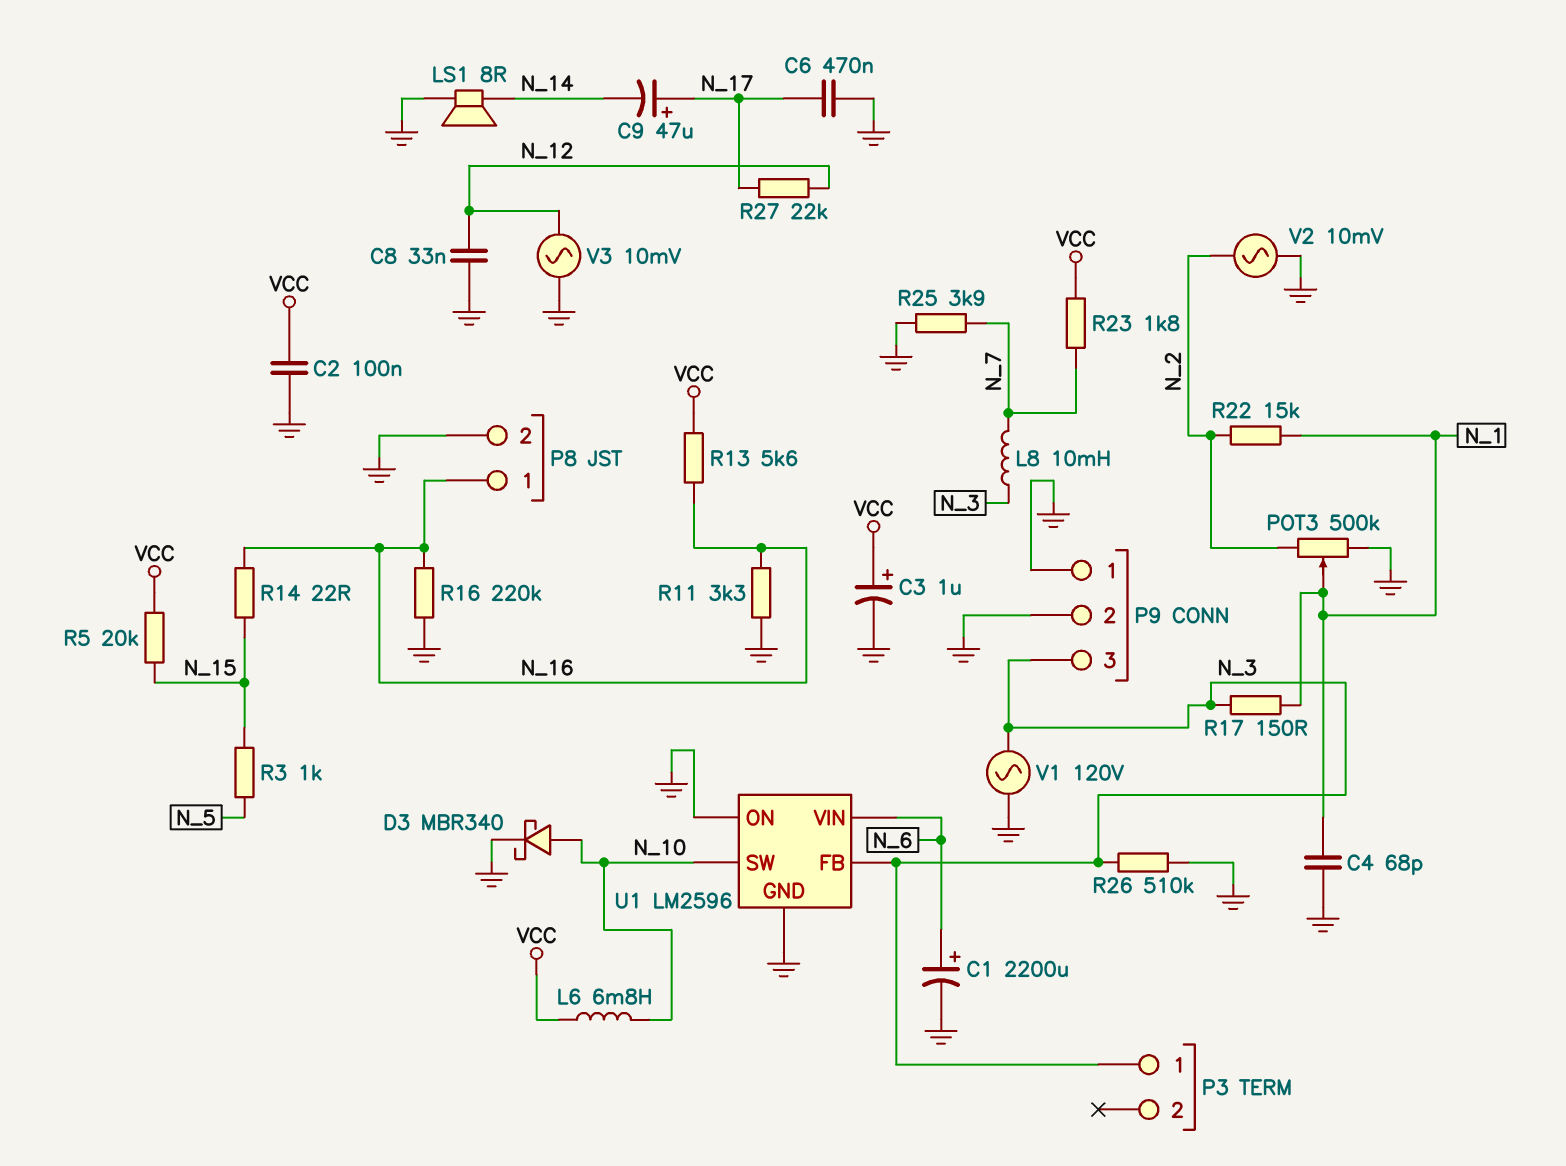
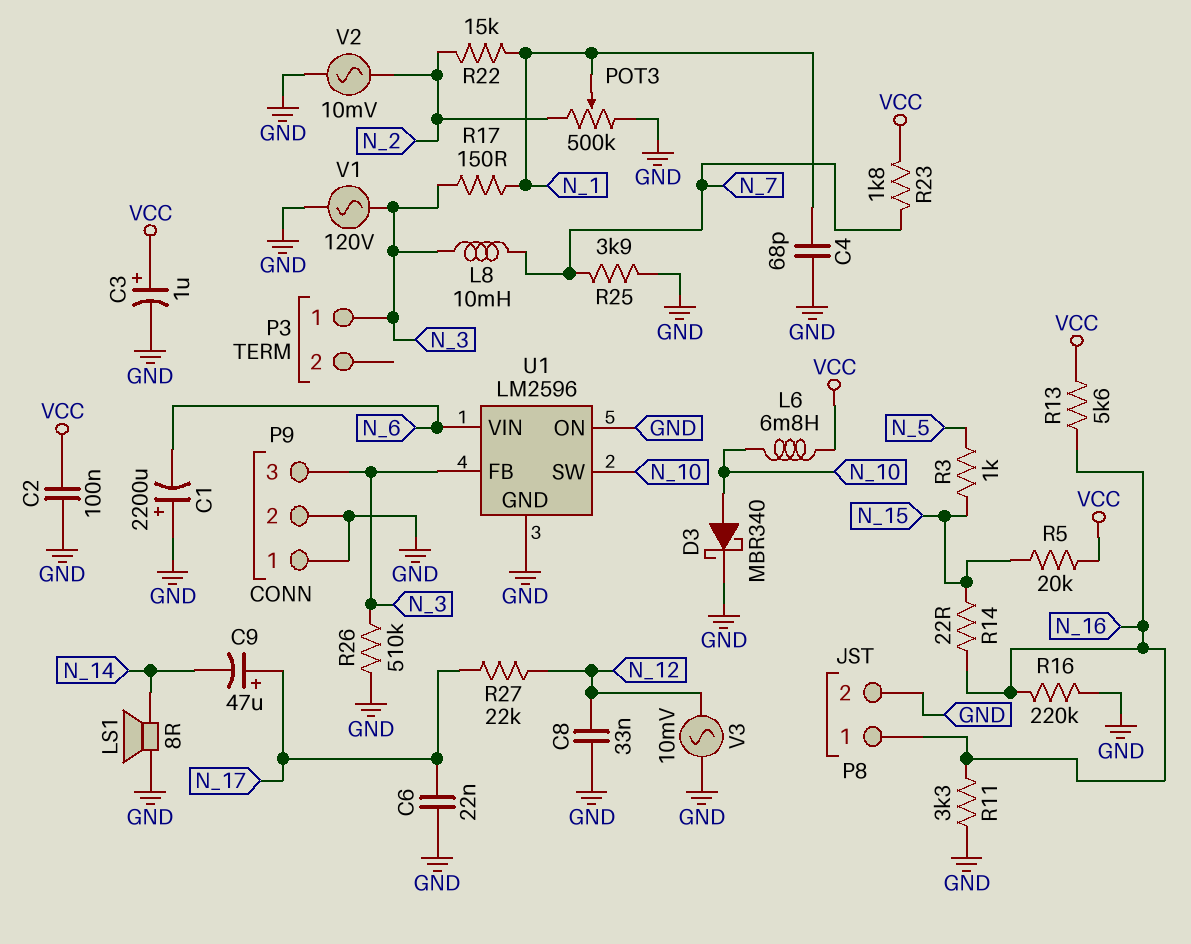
C1: 2200uF (plus N_6, minus GND) -> 2200uF (plus GND, minus N_6)
C6: 470nF (GND, N_17) -> 22nF (GND, N_17)

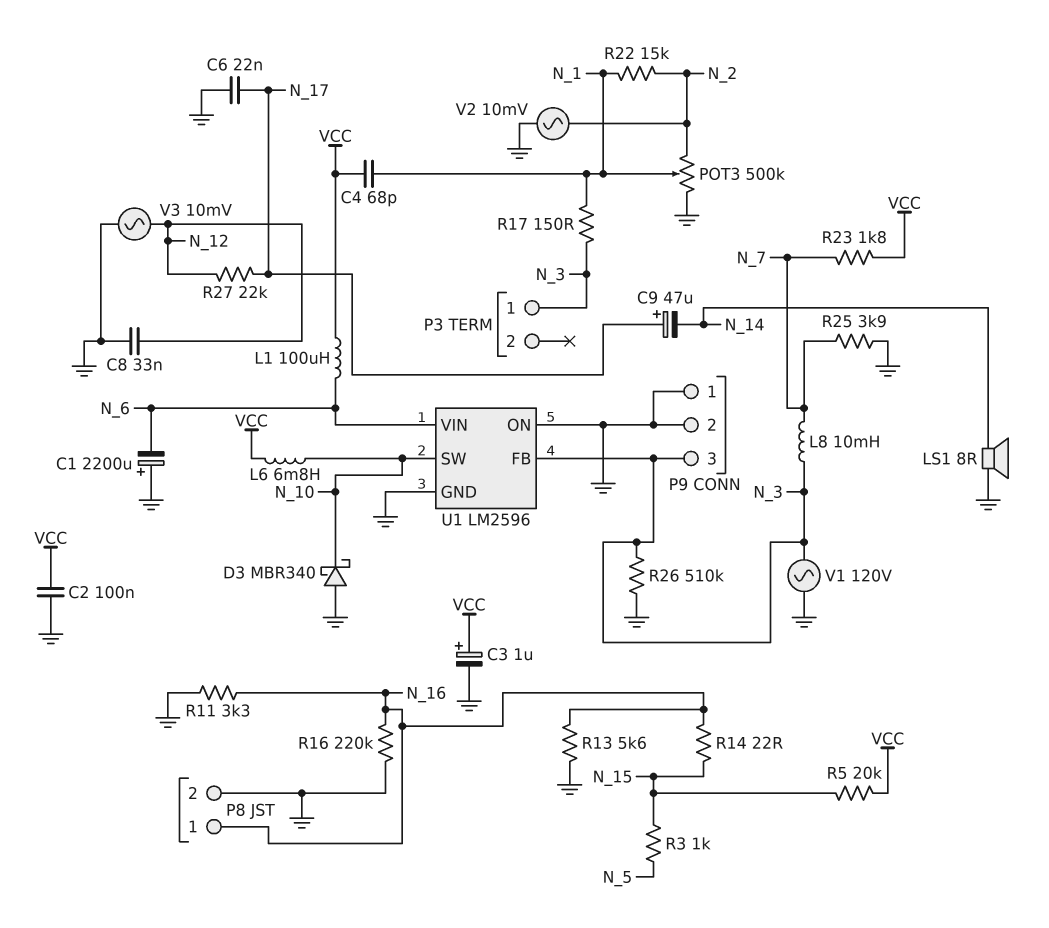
C4: 68pF (GND, N_1) -> 68pF (N_1, VCC)
D3: schottky MBR340 (A N_10, K GND) -> schottky MBR340 (A GND, K N_10)
L1: none -> 100uH (N_6, VCC)
R13: 5.6k (N_16, VCC) -> 5.6k (GND, N_16)

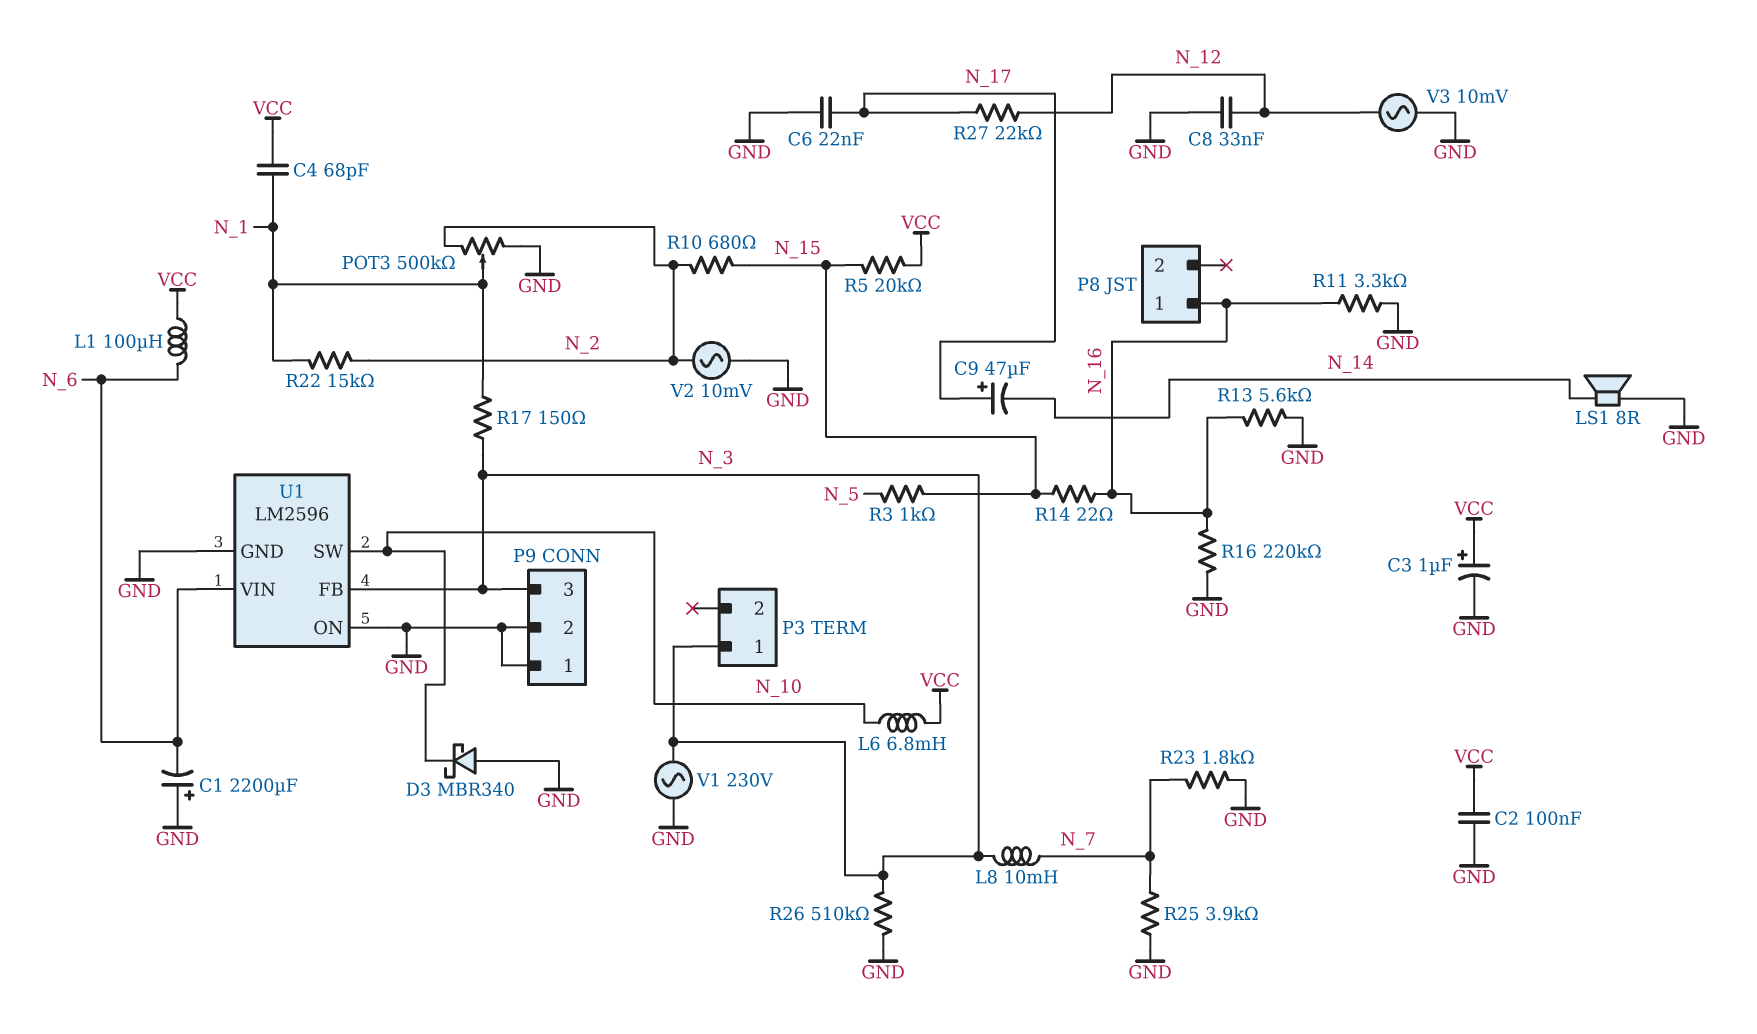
P8 pin 2: GND -> none
R10: none -> 680 (N_2, N_15)
R23: 1.8k (N_7, VCC) -> 1.8k (GND, N_7)
V1: AC 120V (GND, N_3) -> AC 230V (GND, N_3)

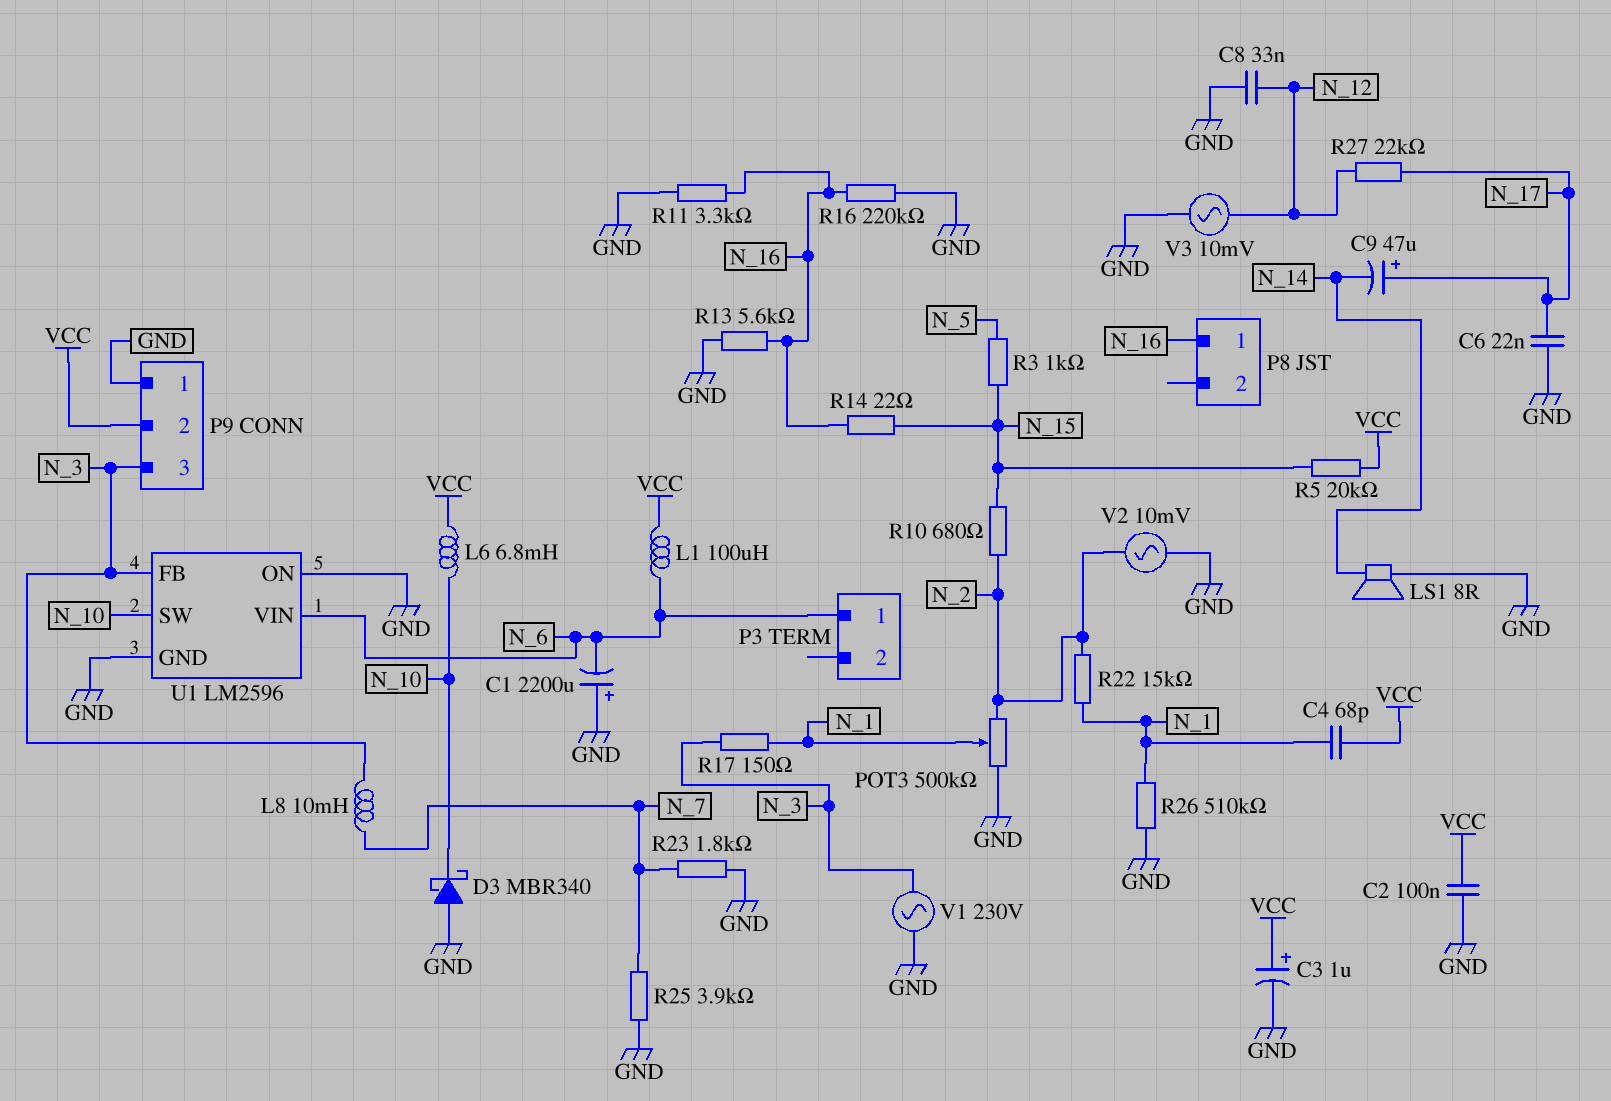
P3 pin 1: N_3 -> N_6
P9 pin 2: GND -> VCC
R26: 510k (GND, N_3) -> 510k (GND, N_1)

